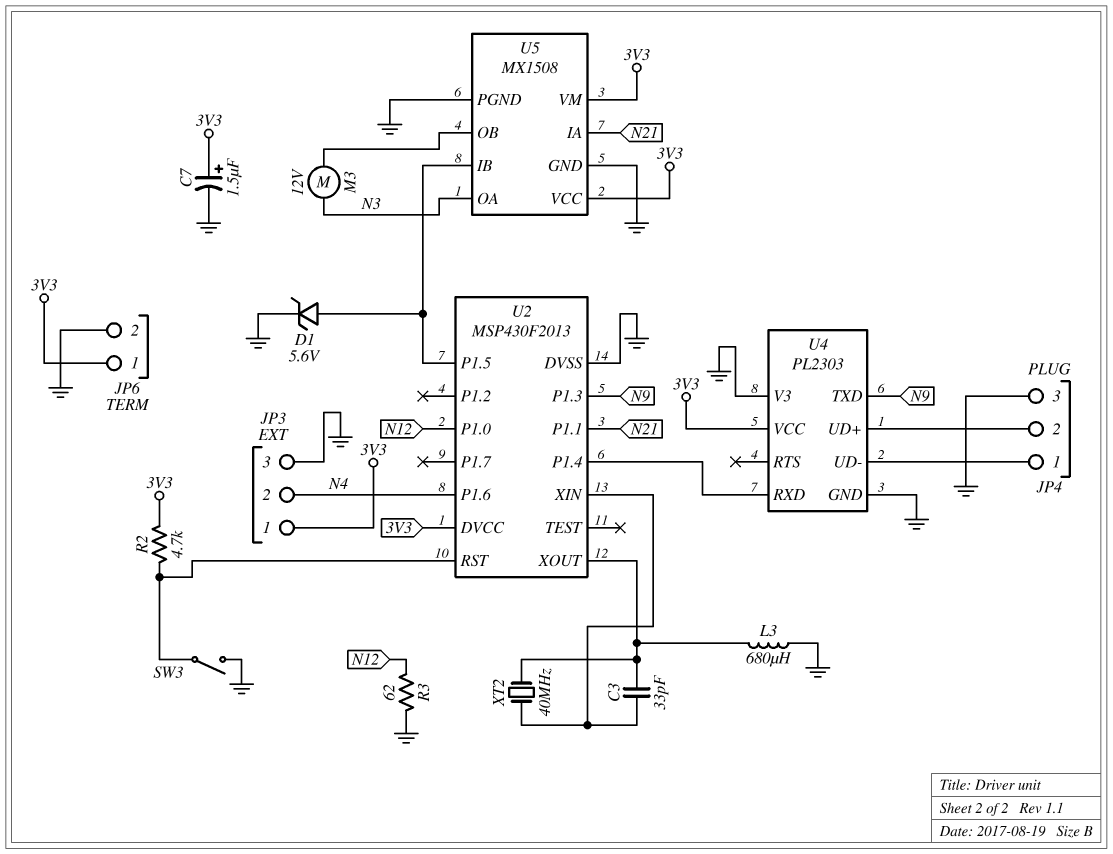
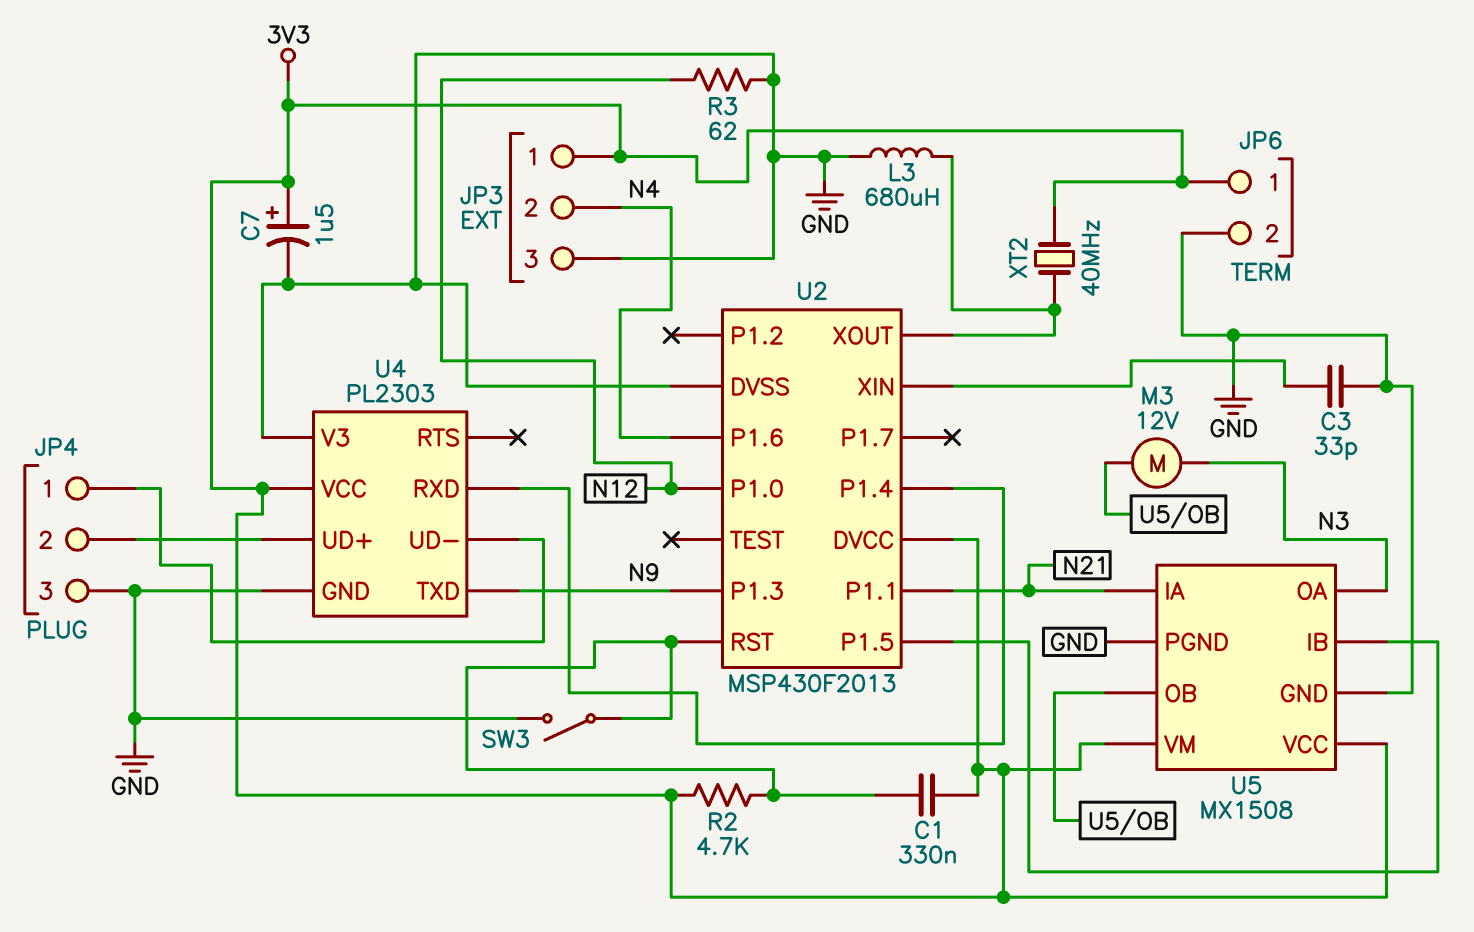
C1: none -> 330nF (3V3, U2/RST)
C3: 33pF (U2/XIN, U2/XOUT) -> 33pF (GND, U2/XIN)
D1: zener 5.6V (A U2/P1.5, K GND) -> none
XT2: 40MHz (U2/XIN, U2/XOUT) -> 40MHz (3V3, U2/XOUT)

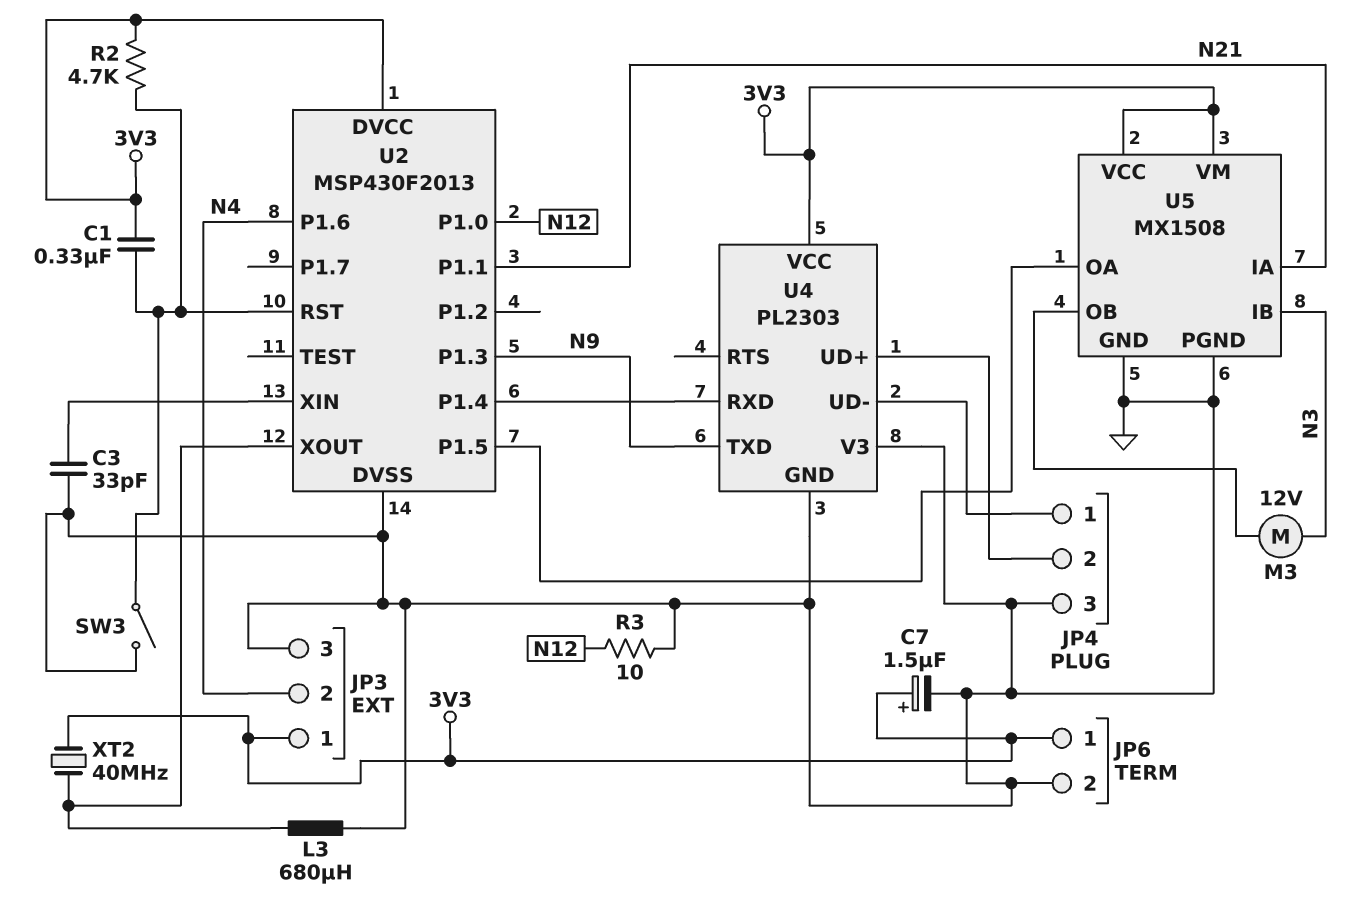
R3: 62 (GND, N12) -> 10 (GND, N12)
U5 pin IB: U2/P1.5 -> N3
U5 pin OA: N3 -> U2/P1.5

